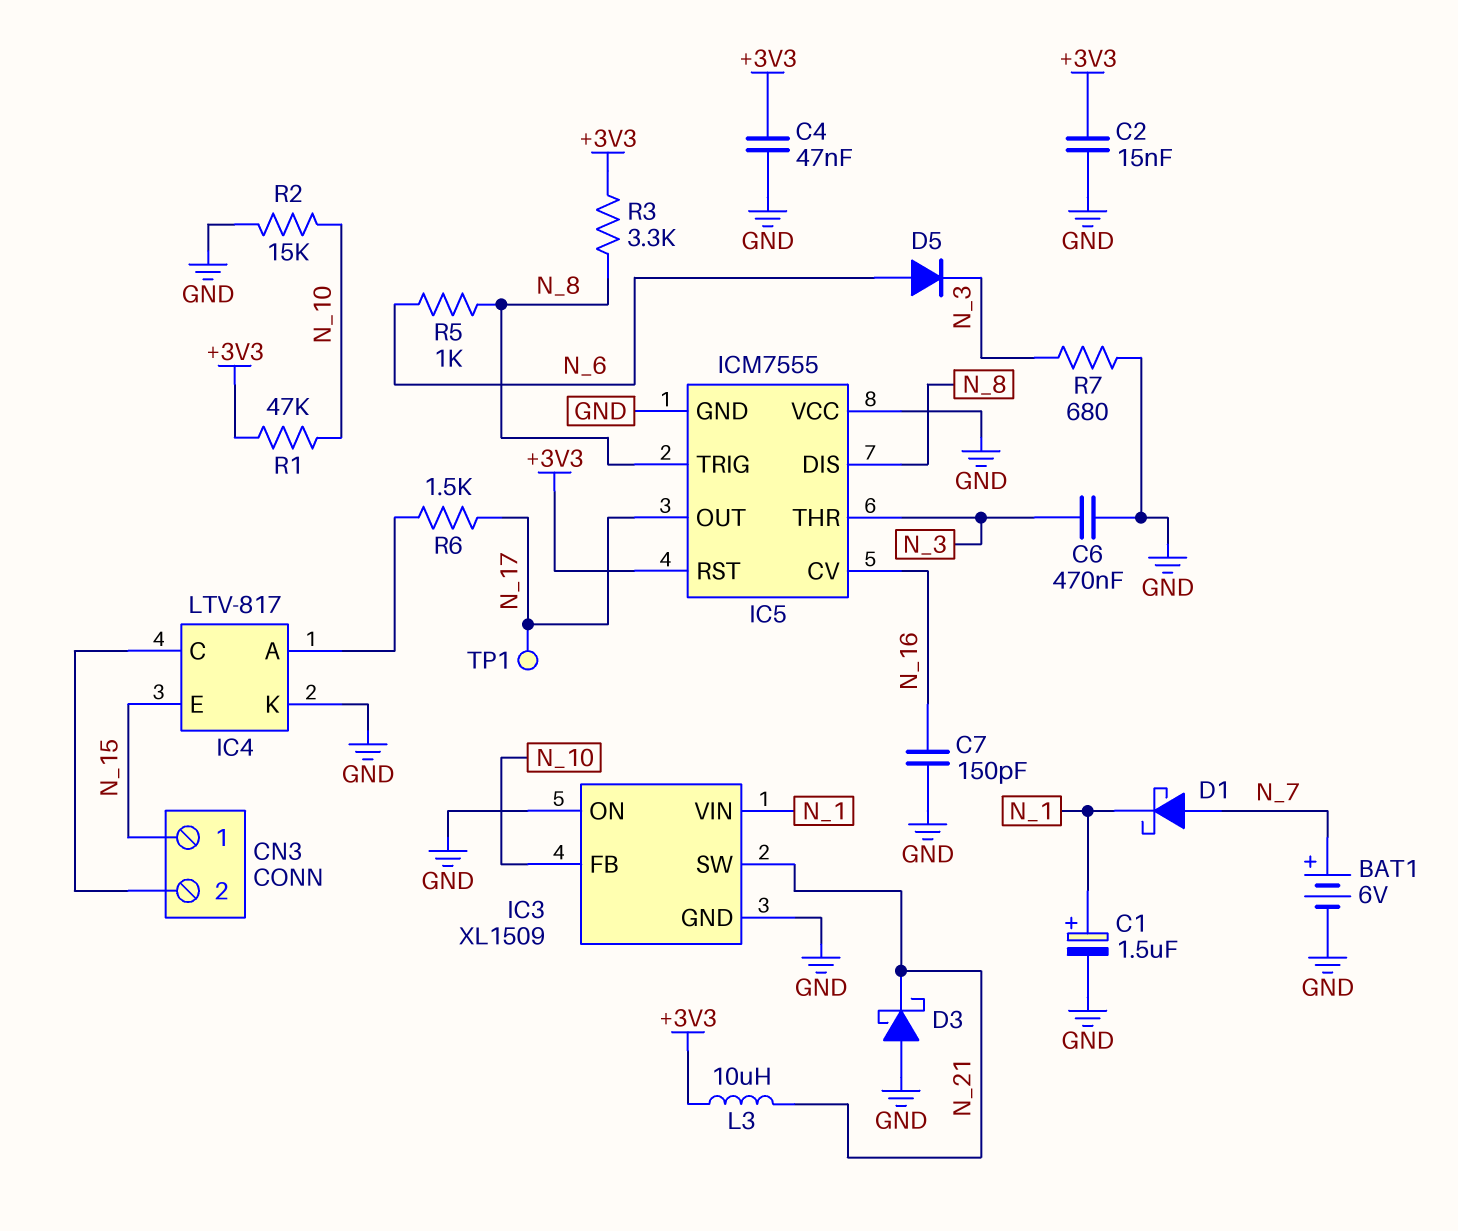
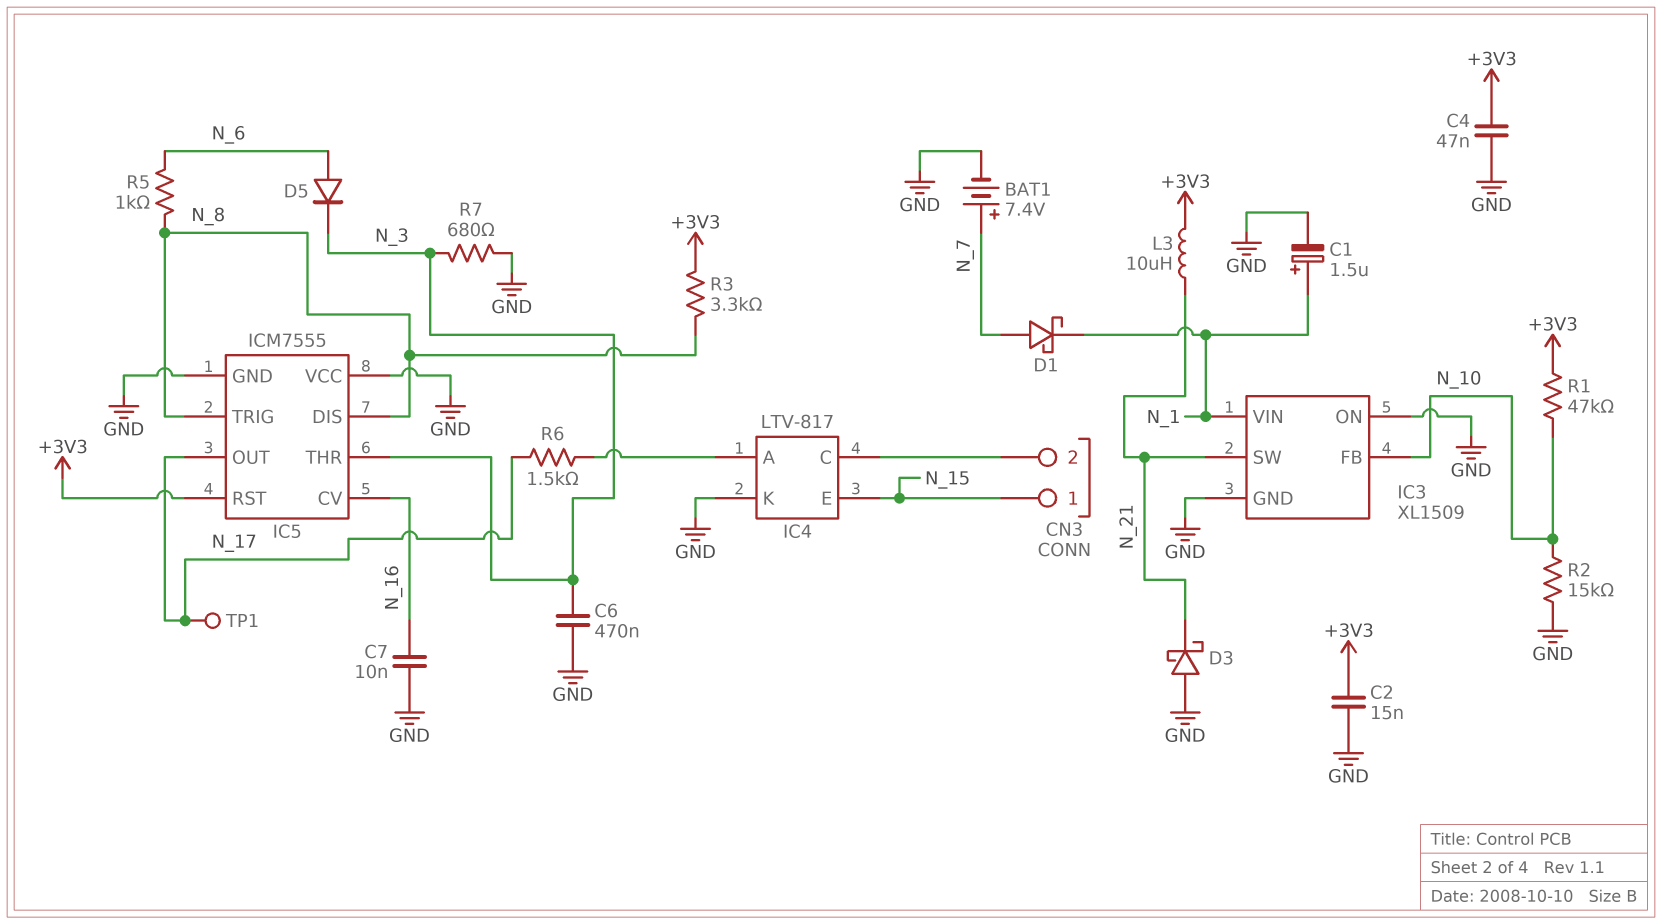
BAT1: 6V (plus N_7, minus GND) -> 7.4V (plus N_7, minus GND)
C7: 150pF (GND, N_16) -> 10nF (GND, N_16)

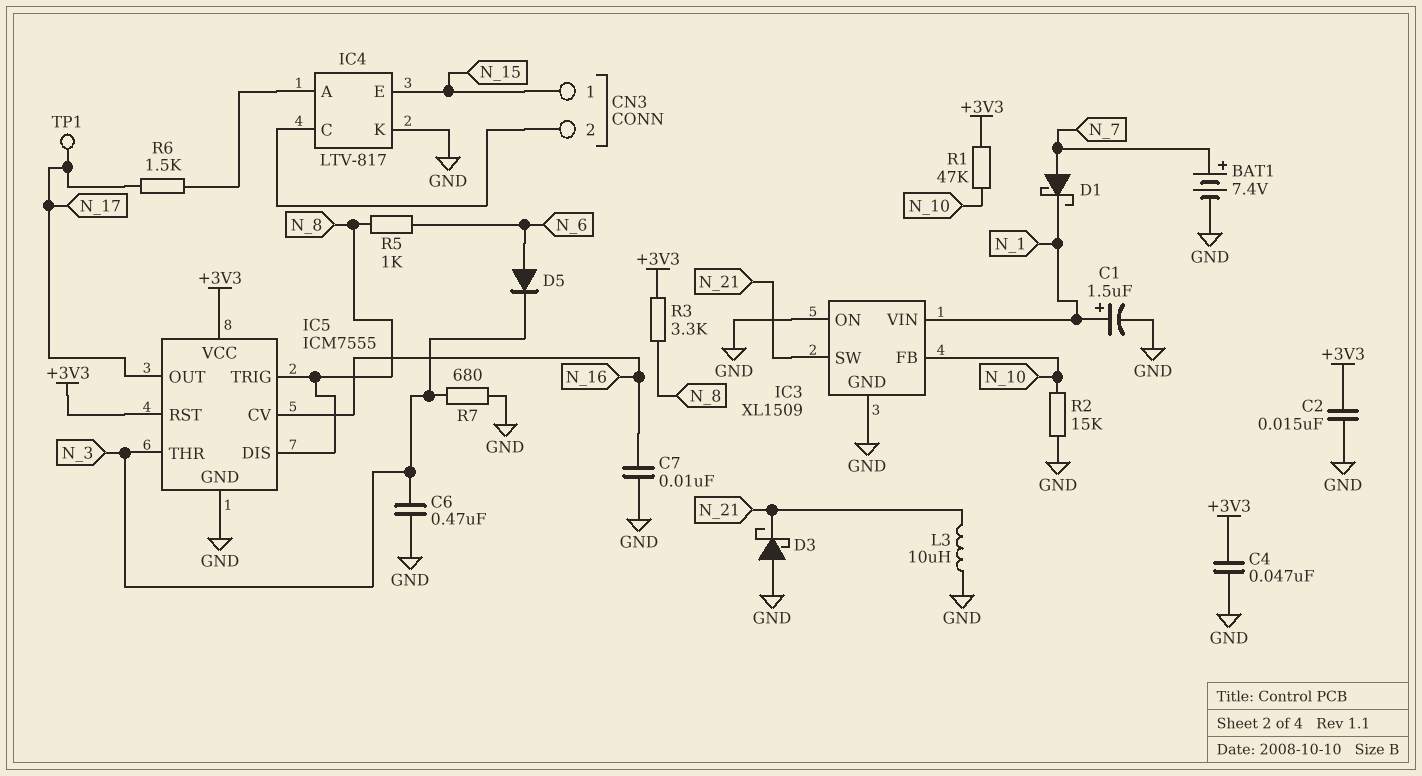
IC5 pin VCC: GND -> +3V3
L3: 10uH (+3V3, N_21) -> 10uH (GND, N_21)

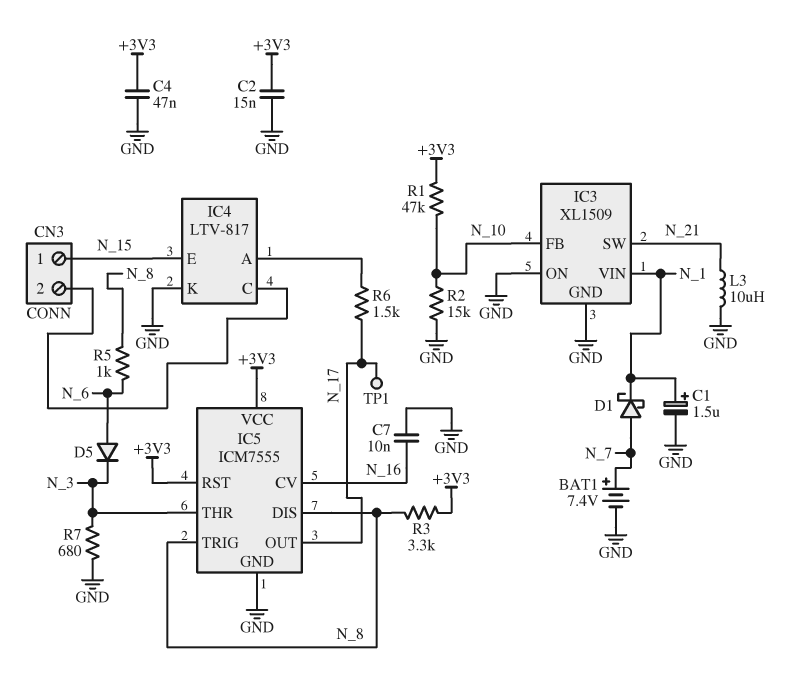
C6: 470nF (GND, N_3) -> none
D3: schottky (A GND, K N_21) -> none

